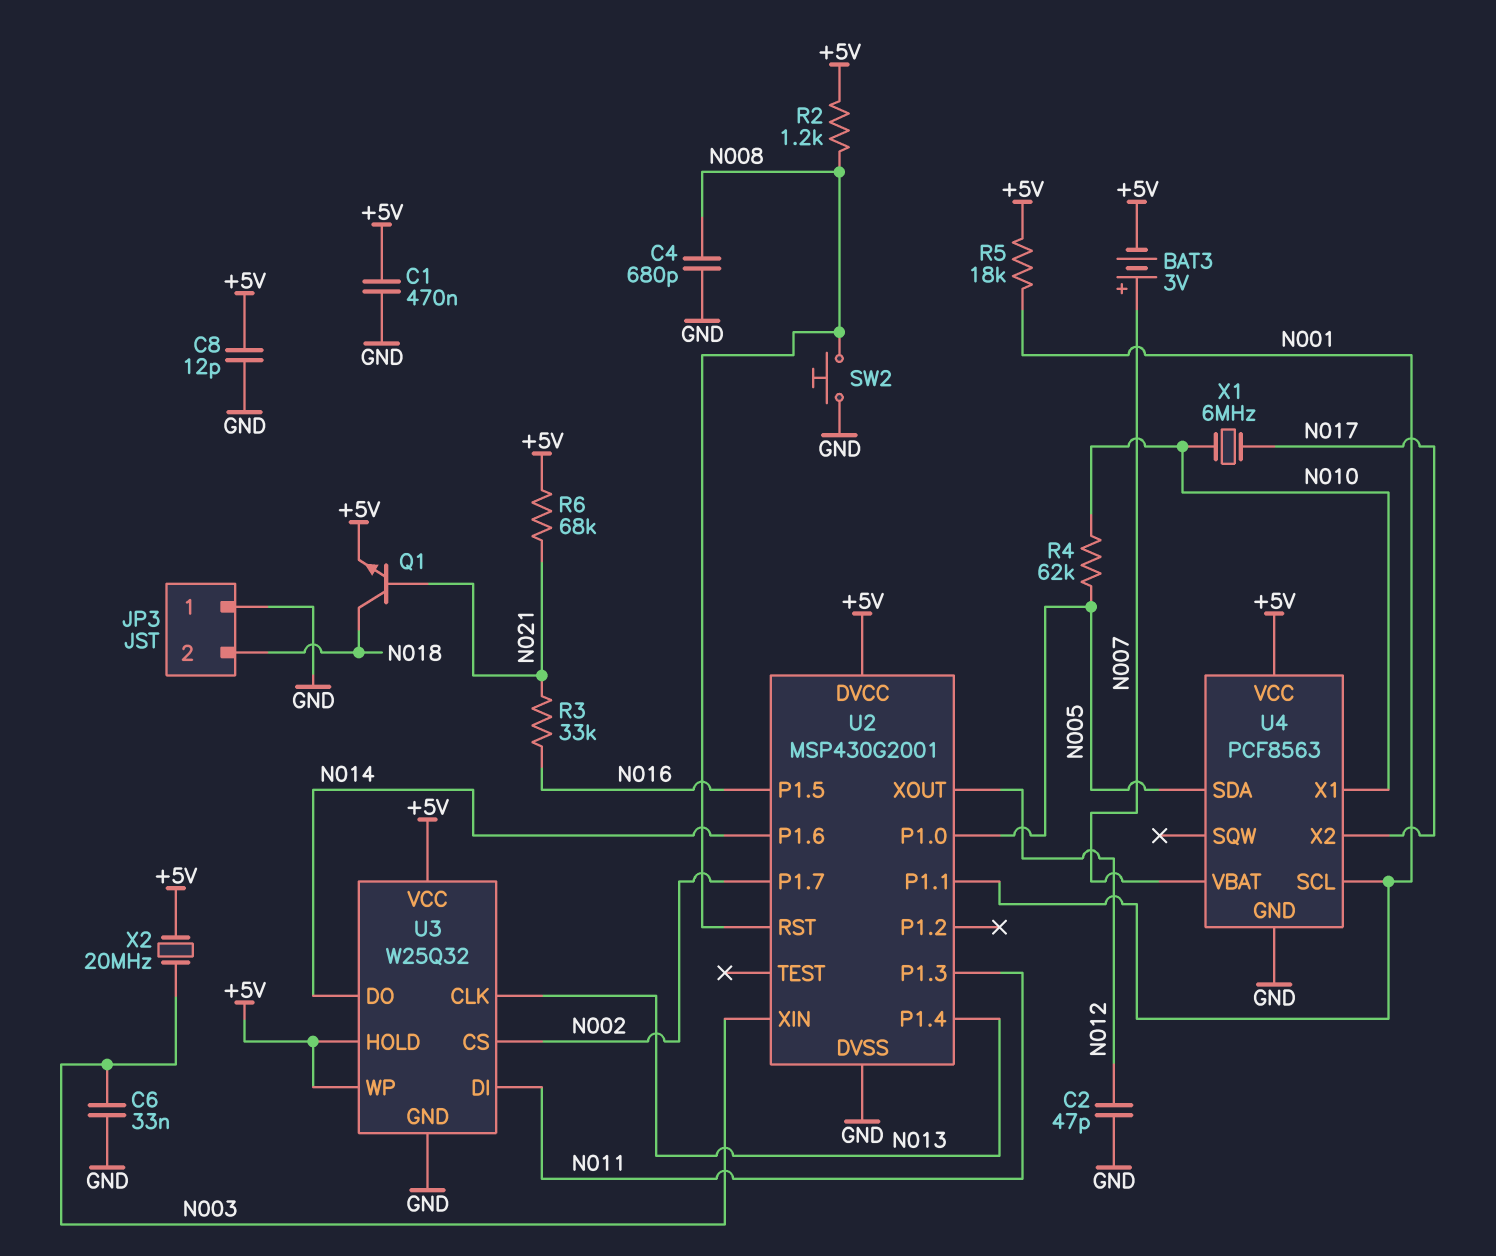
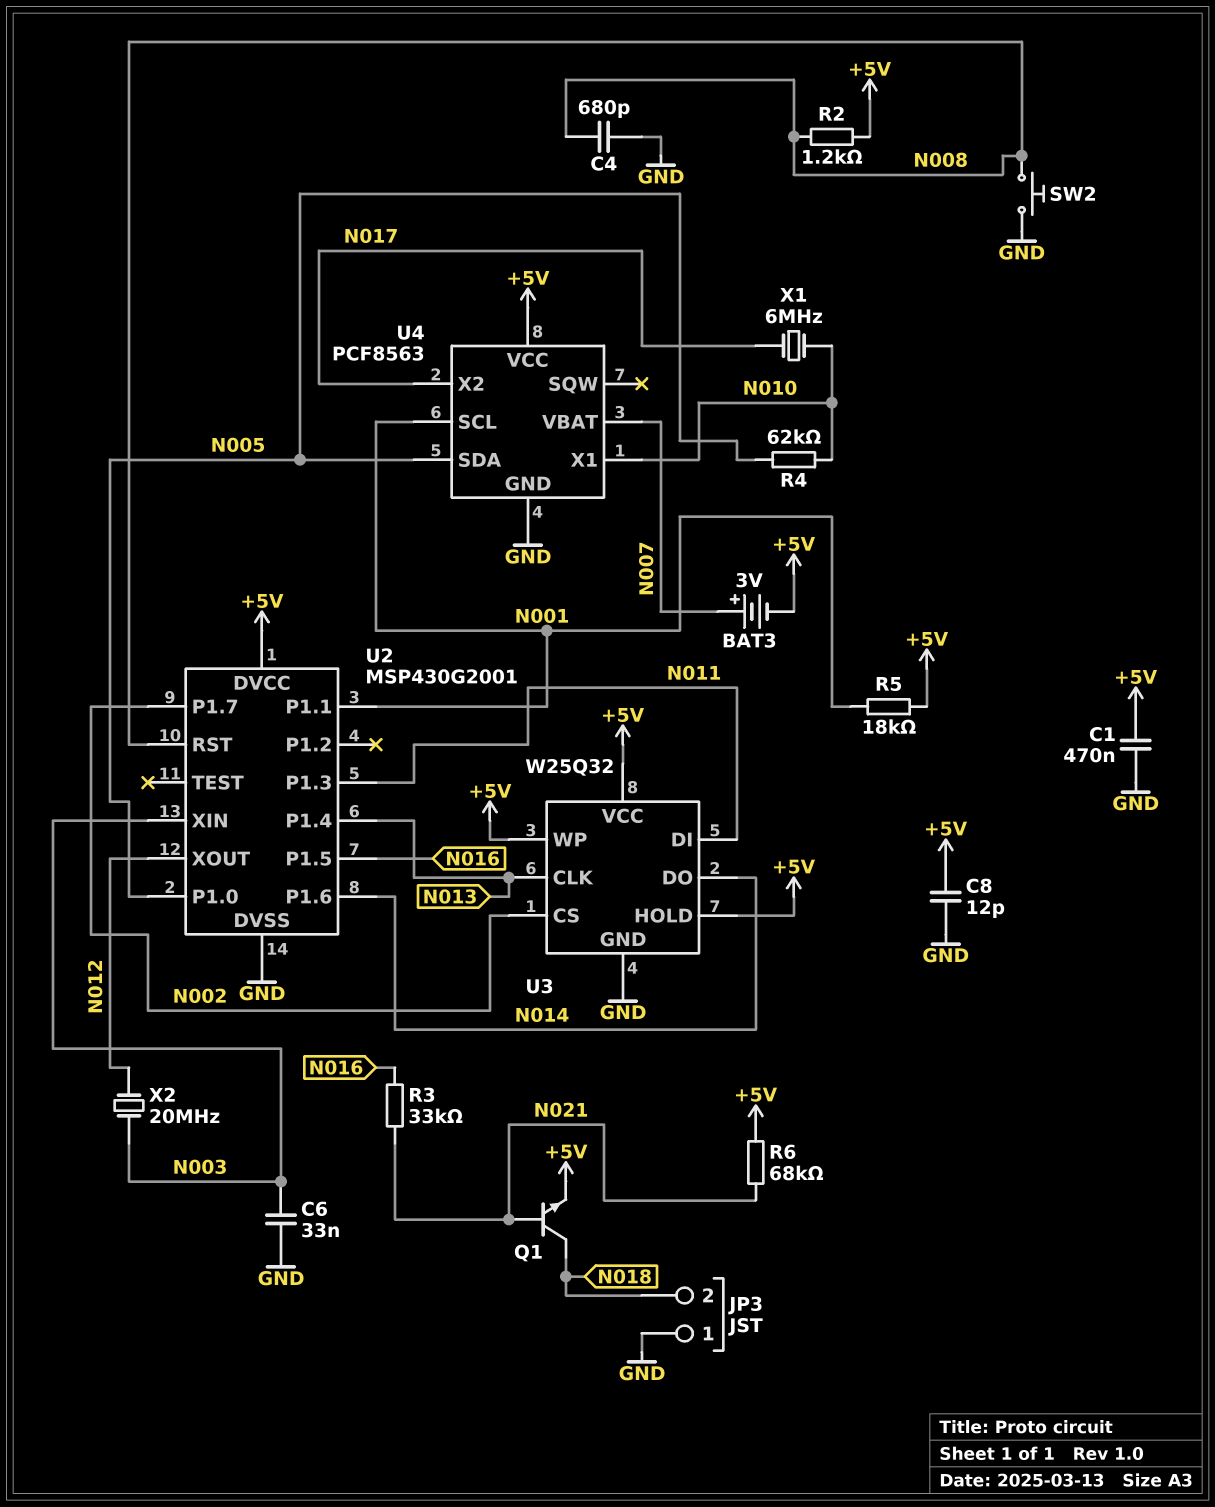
C2: 47pF (GND, N012) -> none
X2: 20MHz (+5V, N003) -> 20MHz (N003, N012)

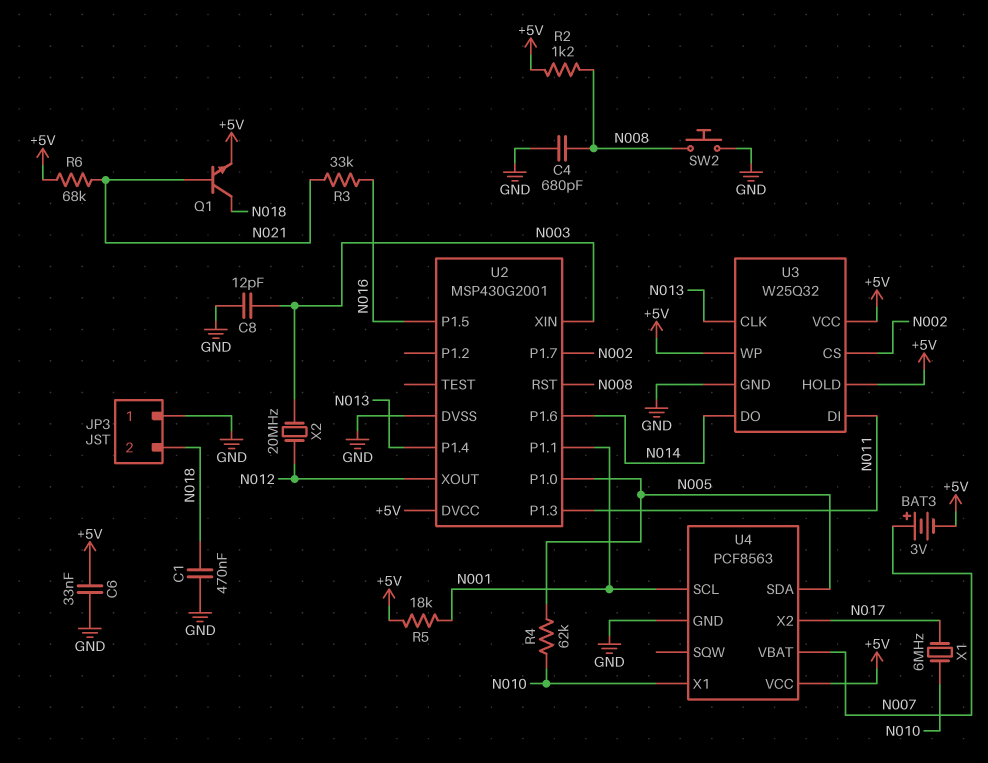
C1: 470nF (+5V, GND) -> 470nF (GND, N018)
C6: 33nF (GND, N003) -> 33nF (+5V, GND)
C8: 12pF (+5V, GND) -> 12pF (GND, N003)

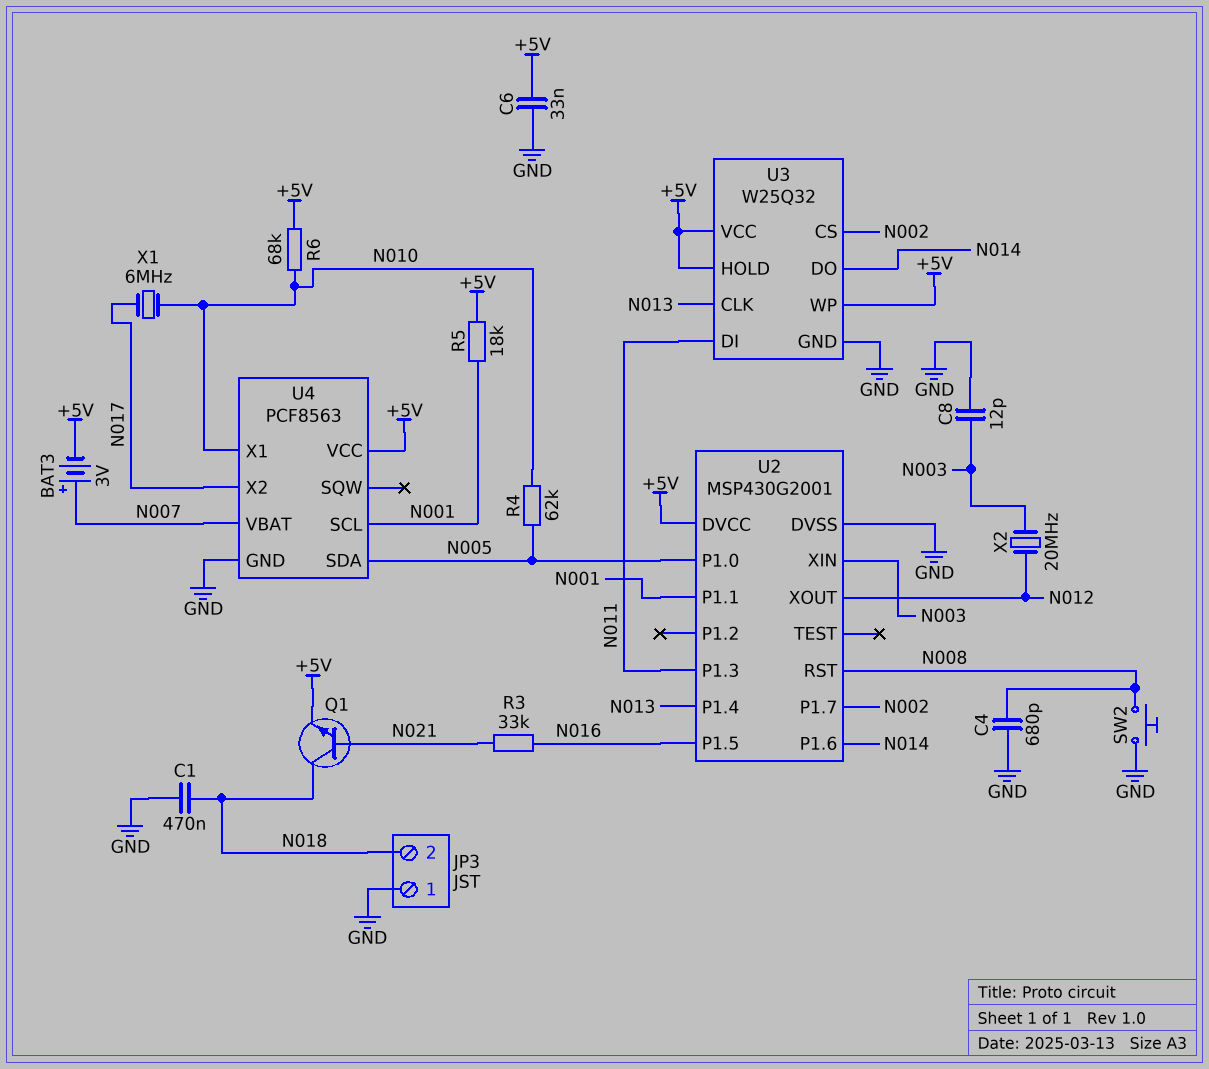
R2: 1.2k (+5V, N008) -> none
R6: 68k (+5V, N021) -> 68k (+5V, N010)

